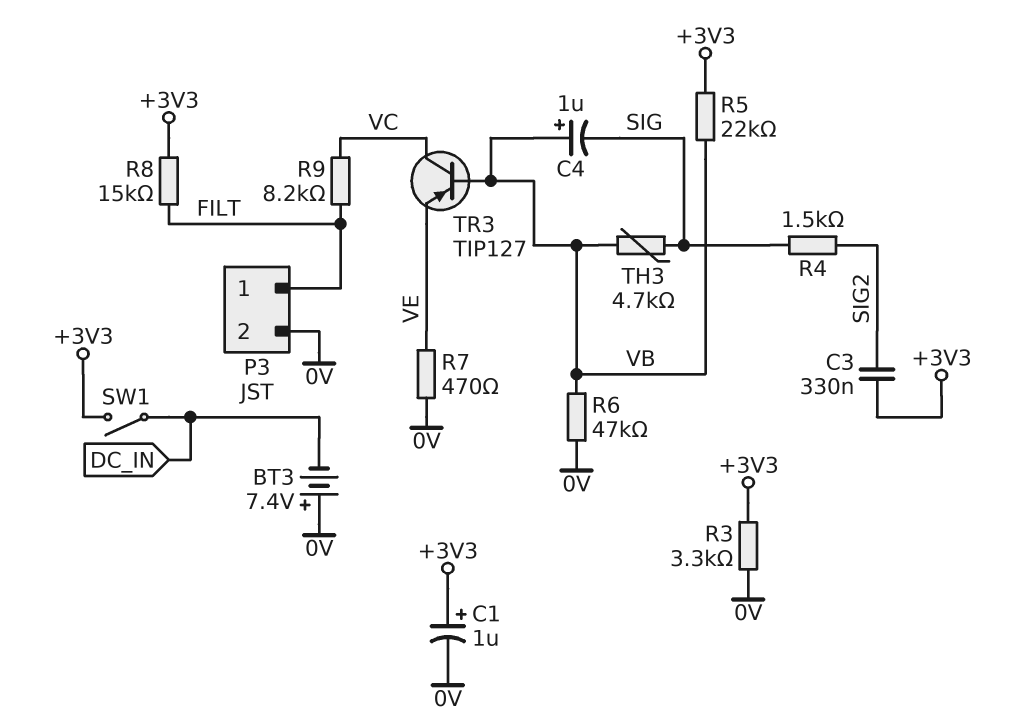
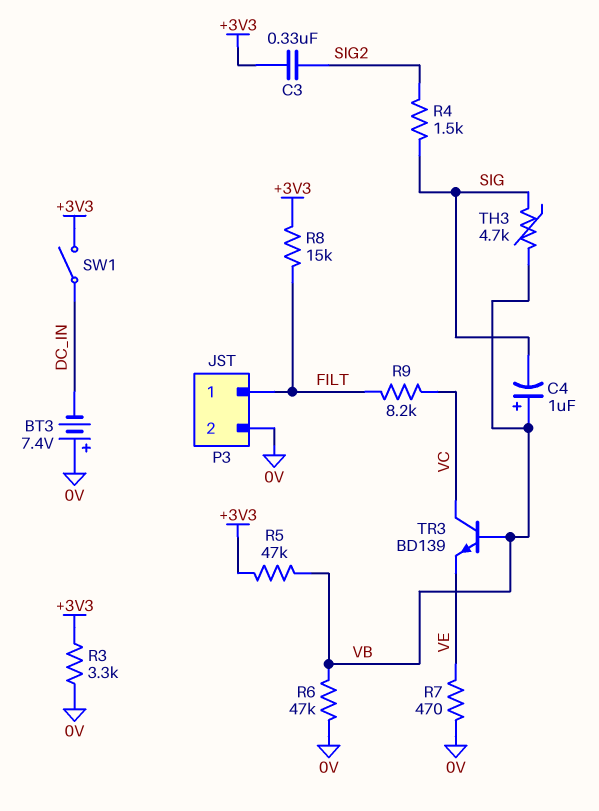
C1: 1uF (plus +3V3, minus 0V) -> none
R5: 22k (+3V3, VB) -> 47k (+3V3, VB)
TR3: PNP TIP127 (B VB, C VC, E VE) -> NPN BD139 (B VB, C VC, E VE)

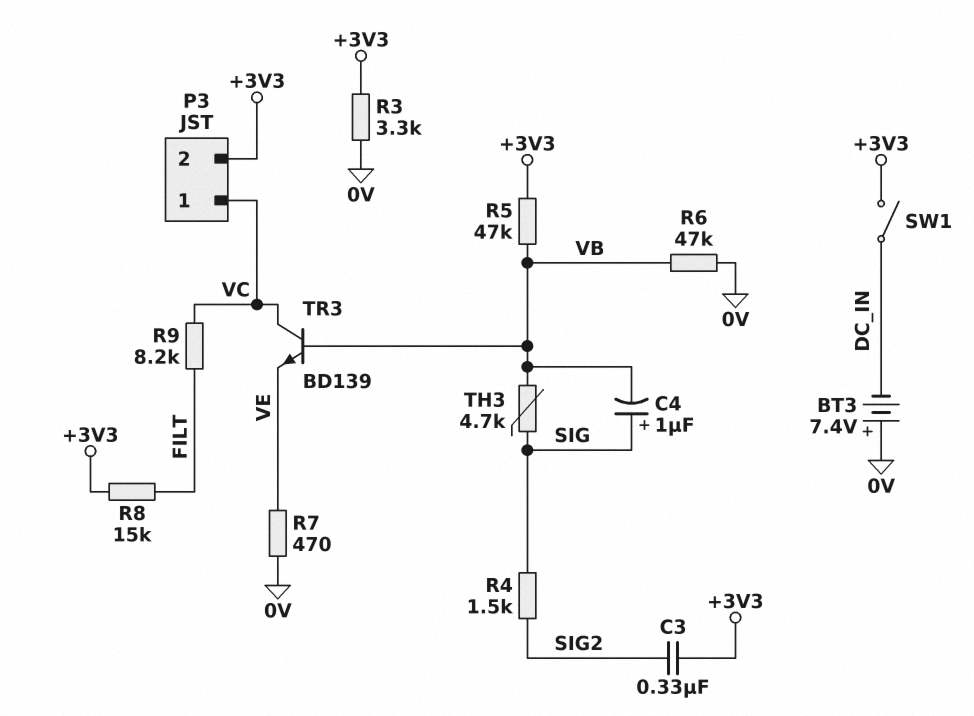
C4: 1uF (plus VB, minus SIG) -> 1uF (plus SIG, minus VB)
P3 pin 1: FILT -> VC
P3 pin 2: 0V -> +3V3

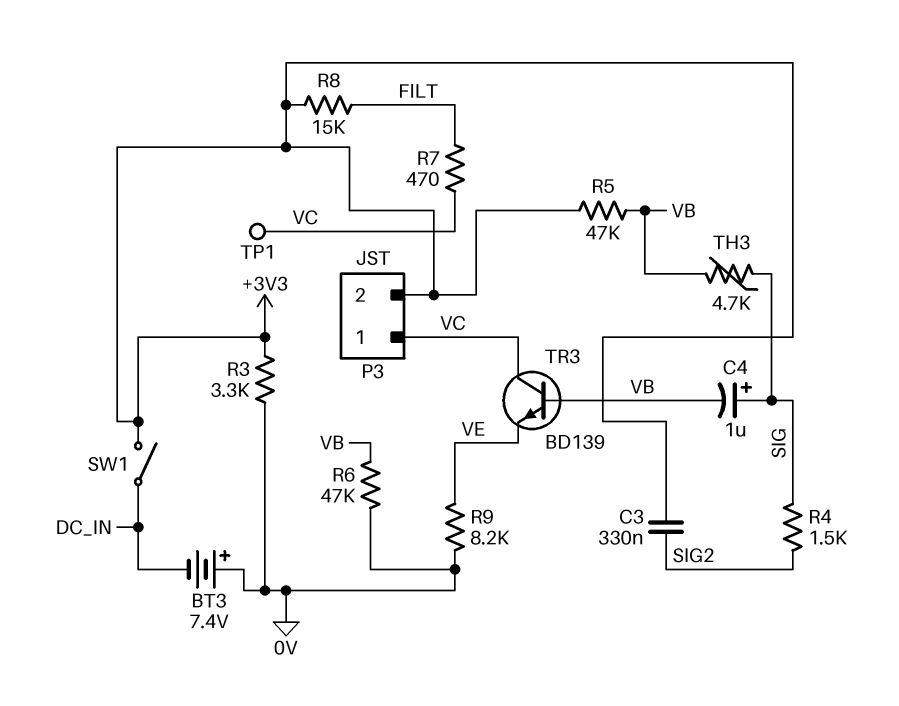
R7: 470 (0V, VE) -> 470 (FILT, VC)
R9: 8.2k (FILT, VC) -> 8.2k (0V, VE)
TP1: none -> test point (VC)

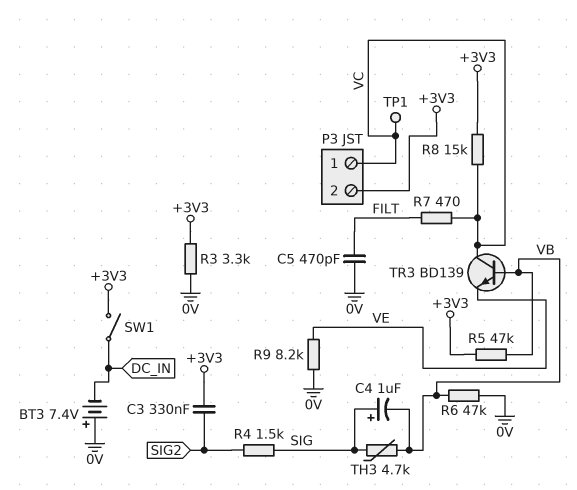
C5: none -> 470pF (0V, FILT)
R8: 15k (+3V3, FILT) -> 15k (+3V3, VC)

